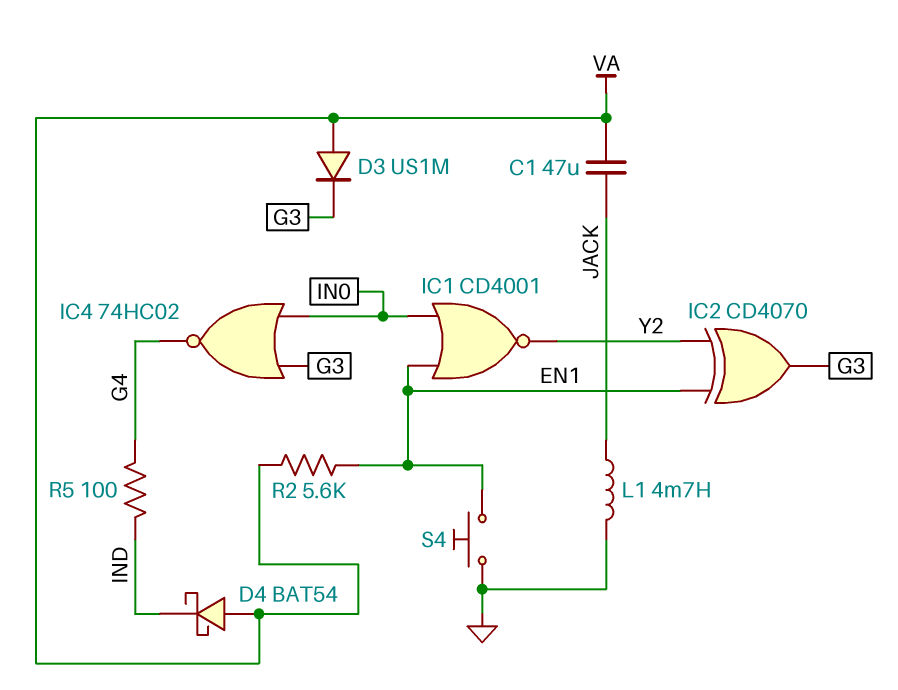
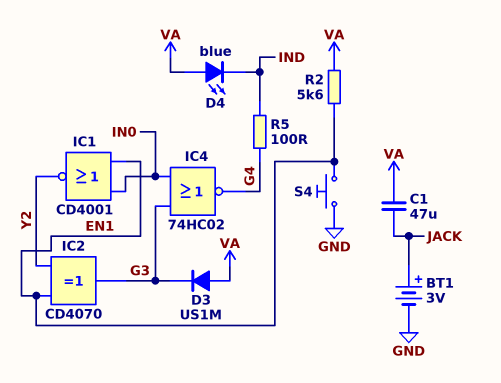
BT1: none -> 3V (plus JACK, minus GND)
D4: schottky BAT54 (A VA, K IND) -> LED blue (A VA, K IND)
L1: 4.7mH (GND, JACK) -> none

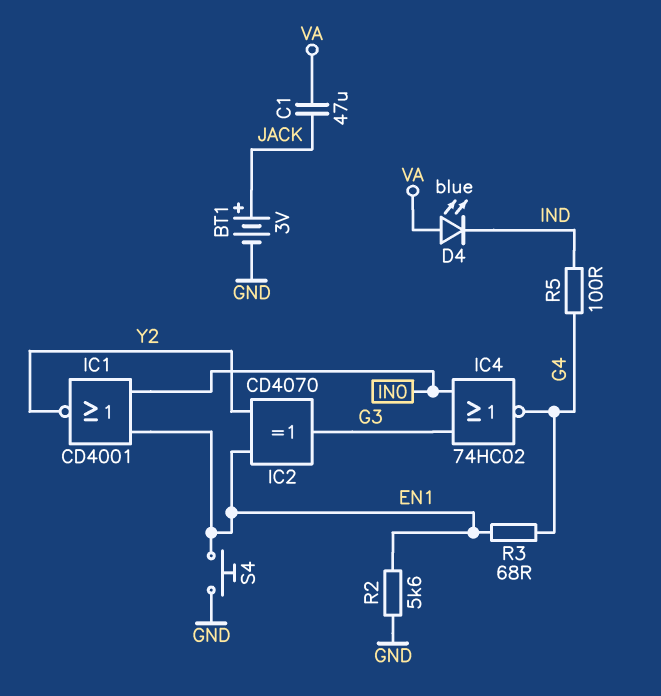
D3: diode US1M (A VA, K G3) -> none
R2: 5.6k (EN1, VA) -> 5.6k (EN1, GND)
R3: none -> 68 (EN1, G4)

